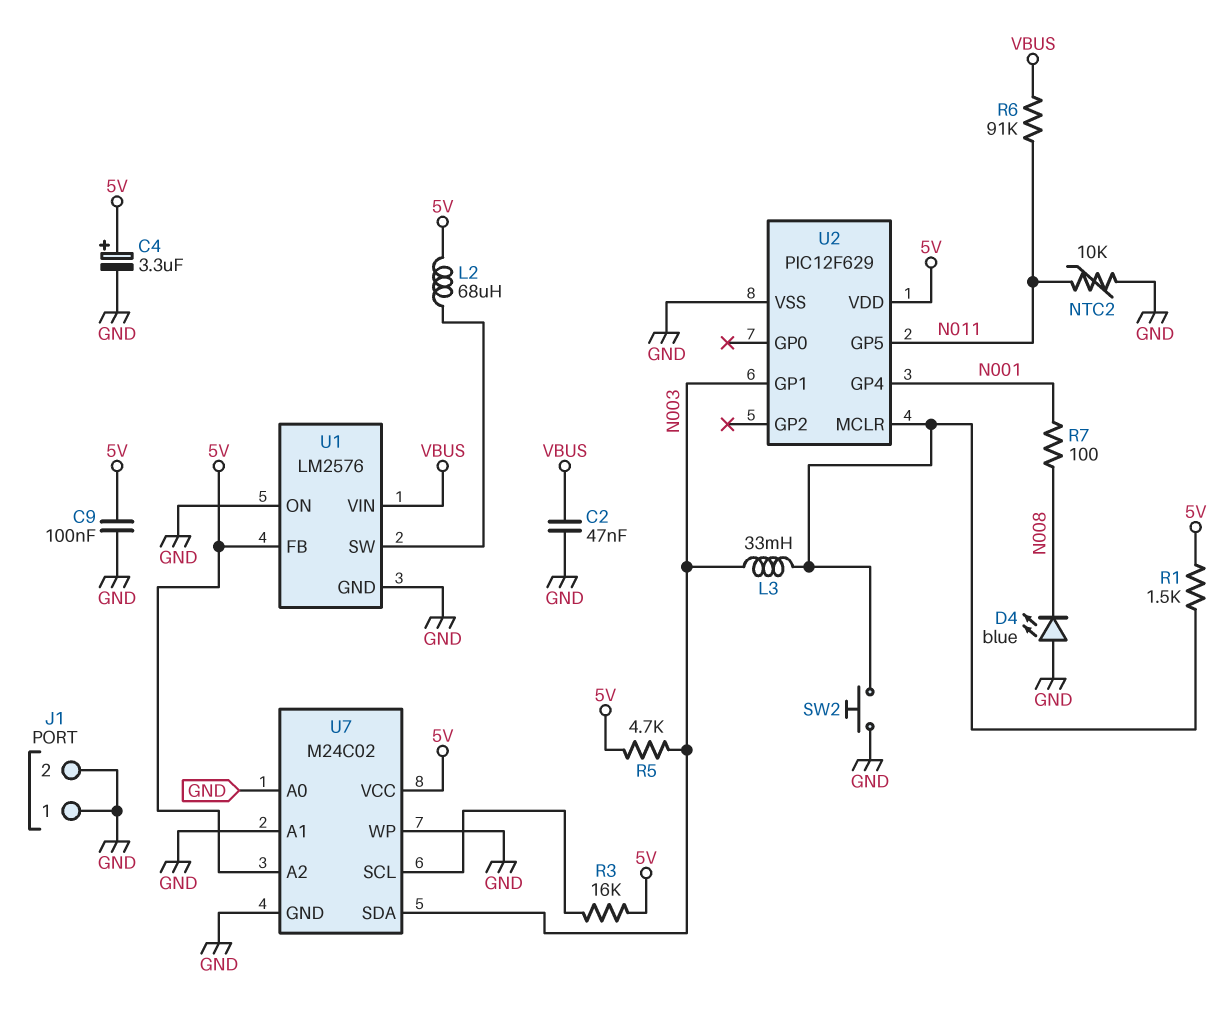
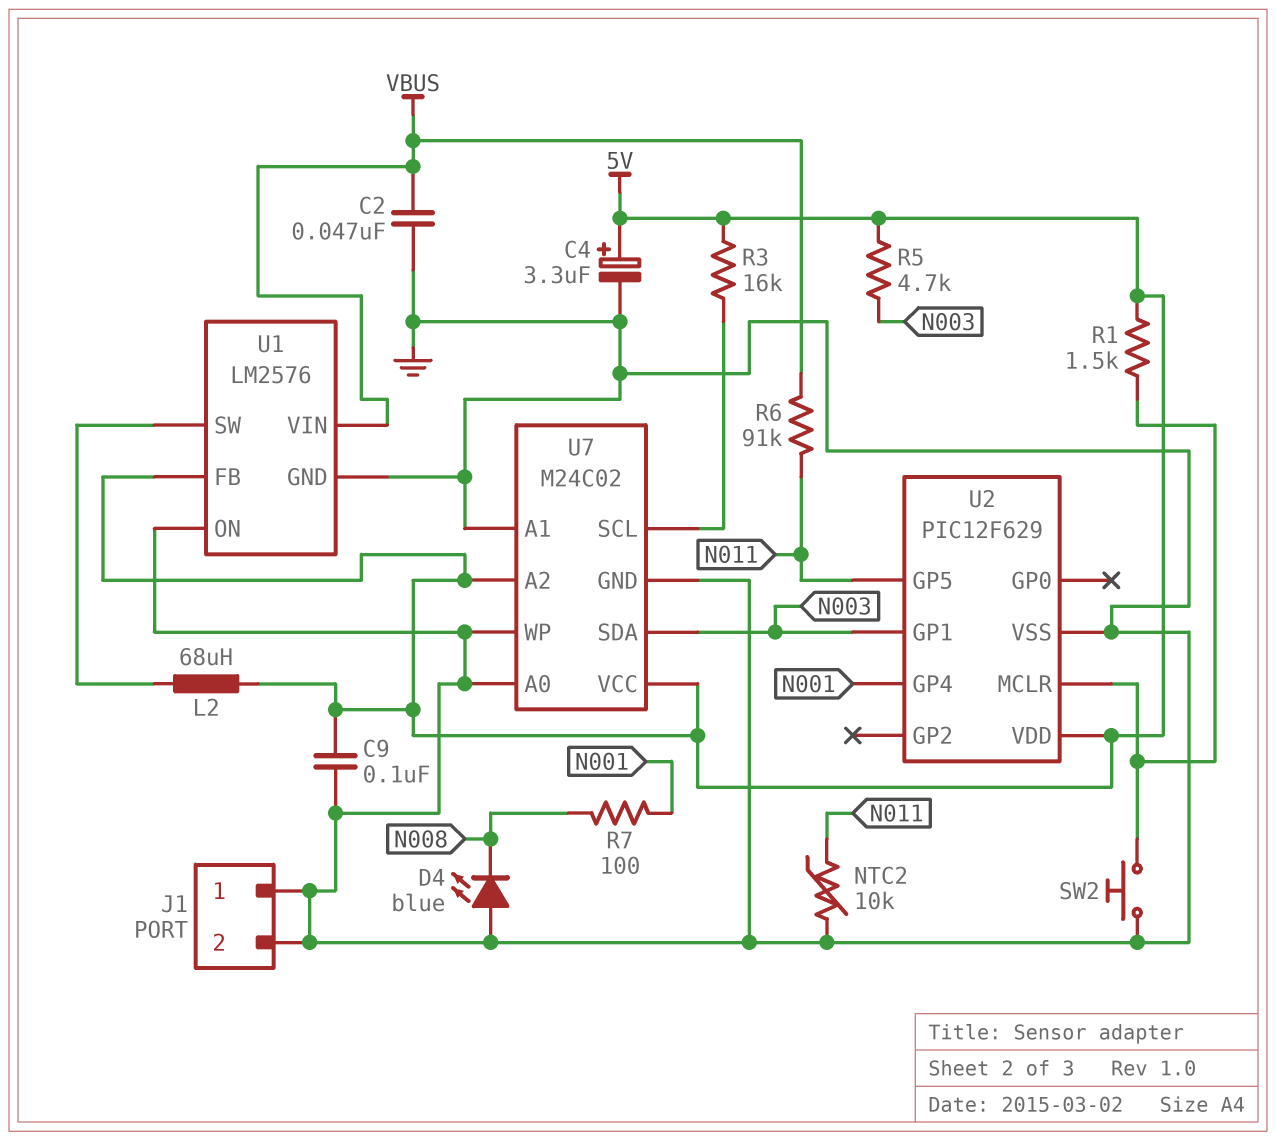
L3: 33mH (N003, U2/MCLR) -> none

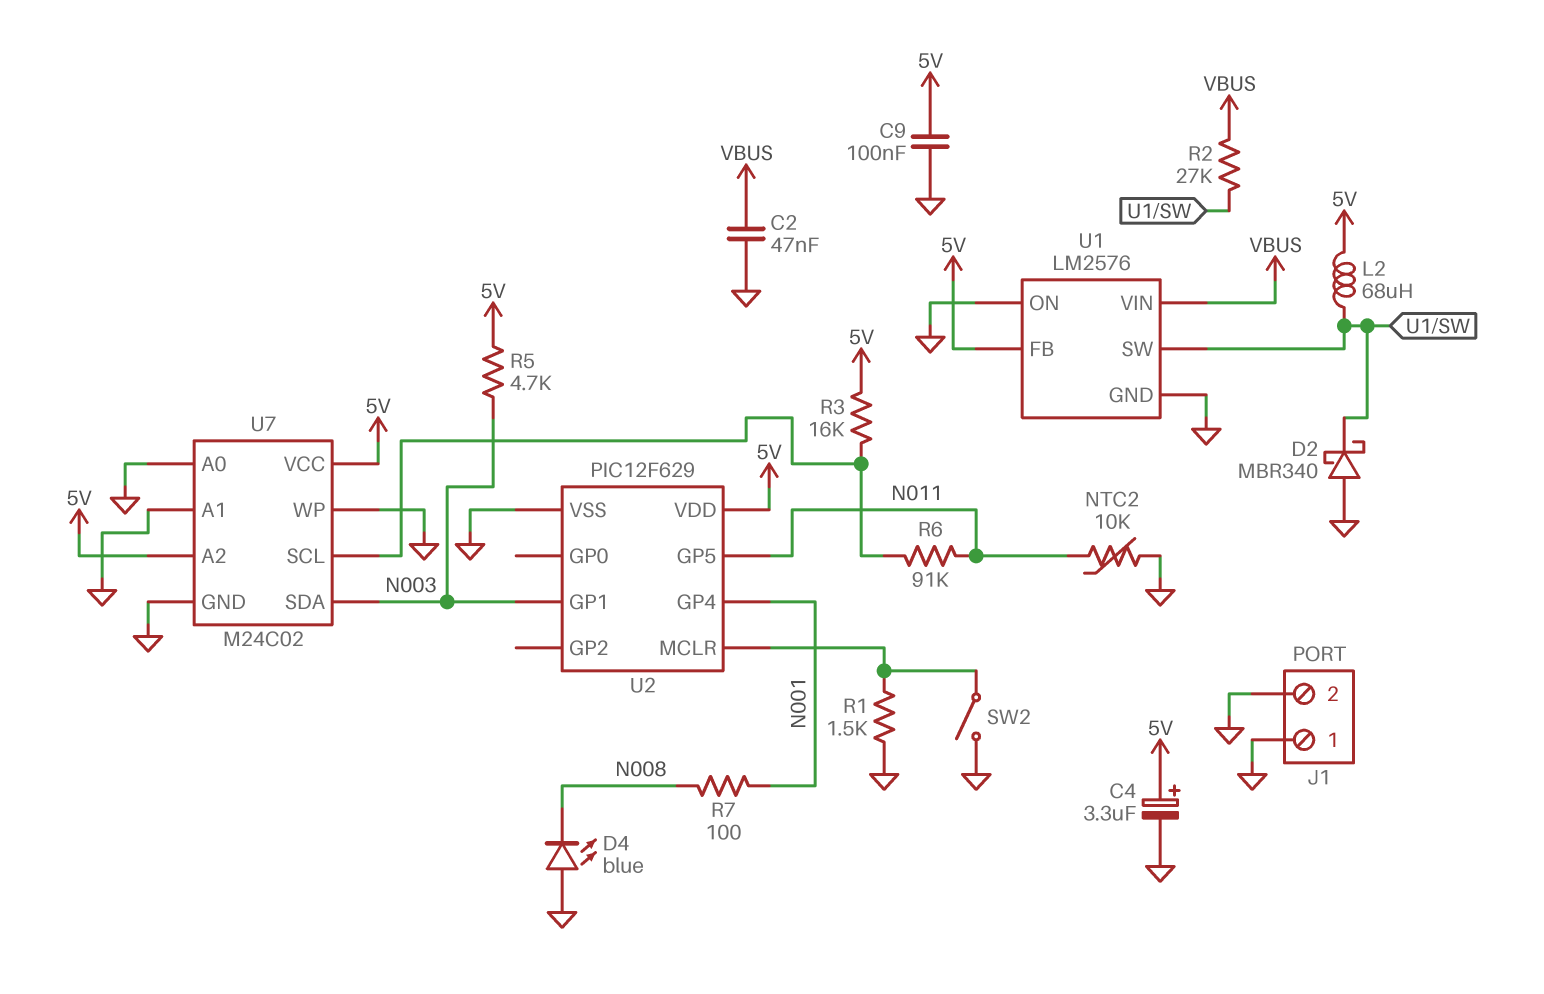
D2: none -> schottky MBR340 (A GND, K U1/SW)
R1: 1.5k (5V, U2/MCLR) -> 1.5k (GND, U2/MCLR)
R2: none -> 27k (U1/SW, VBUS)
R6: 91k (N011, VBUS) -> 91k (N011, U7/SCL)
SW2: button (GND, U2/MCLR) -> switch (GND, U2/MCLR)

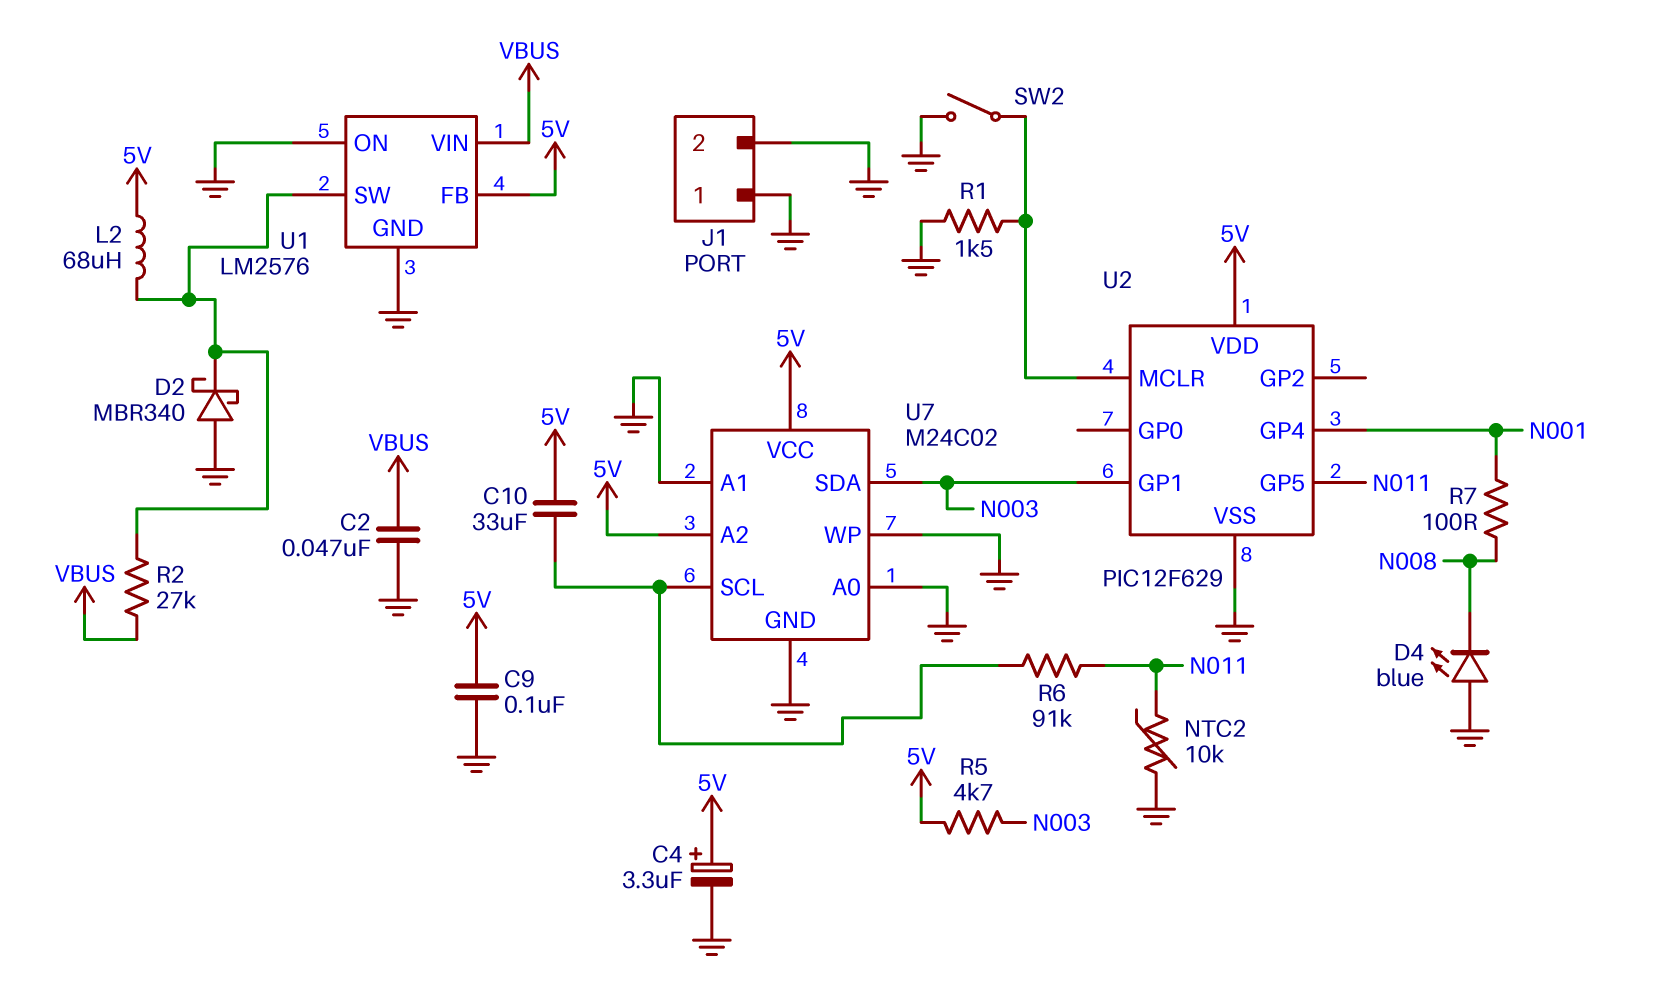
C10: none -> 33uF (5V, U7/SCL)
R3: 16k (5V, U7/SCL) -> none

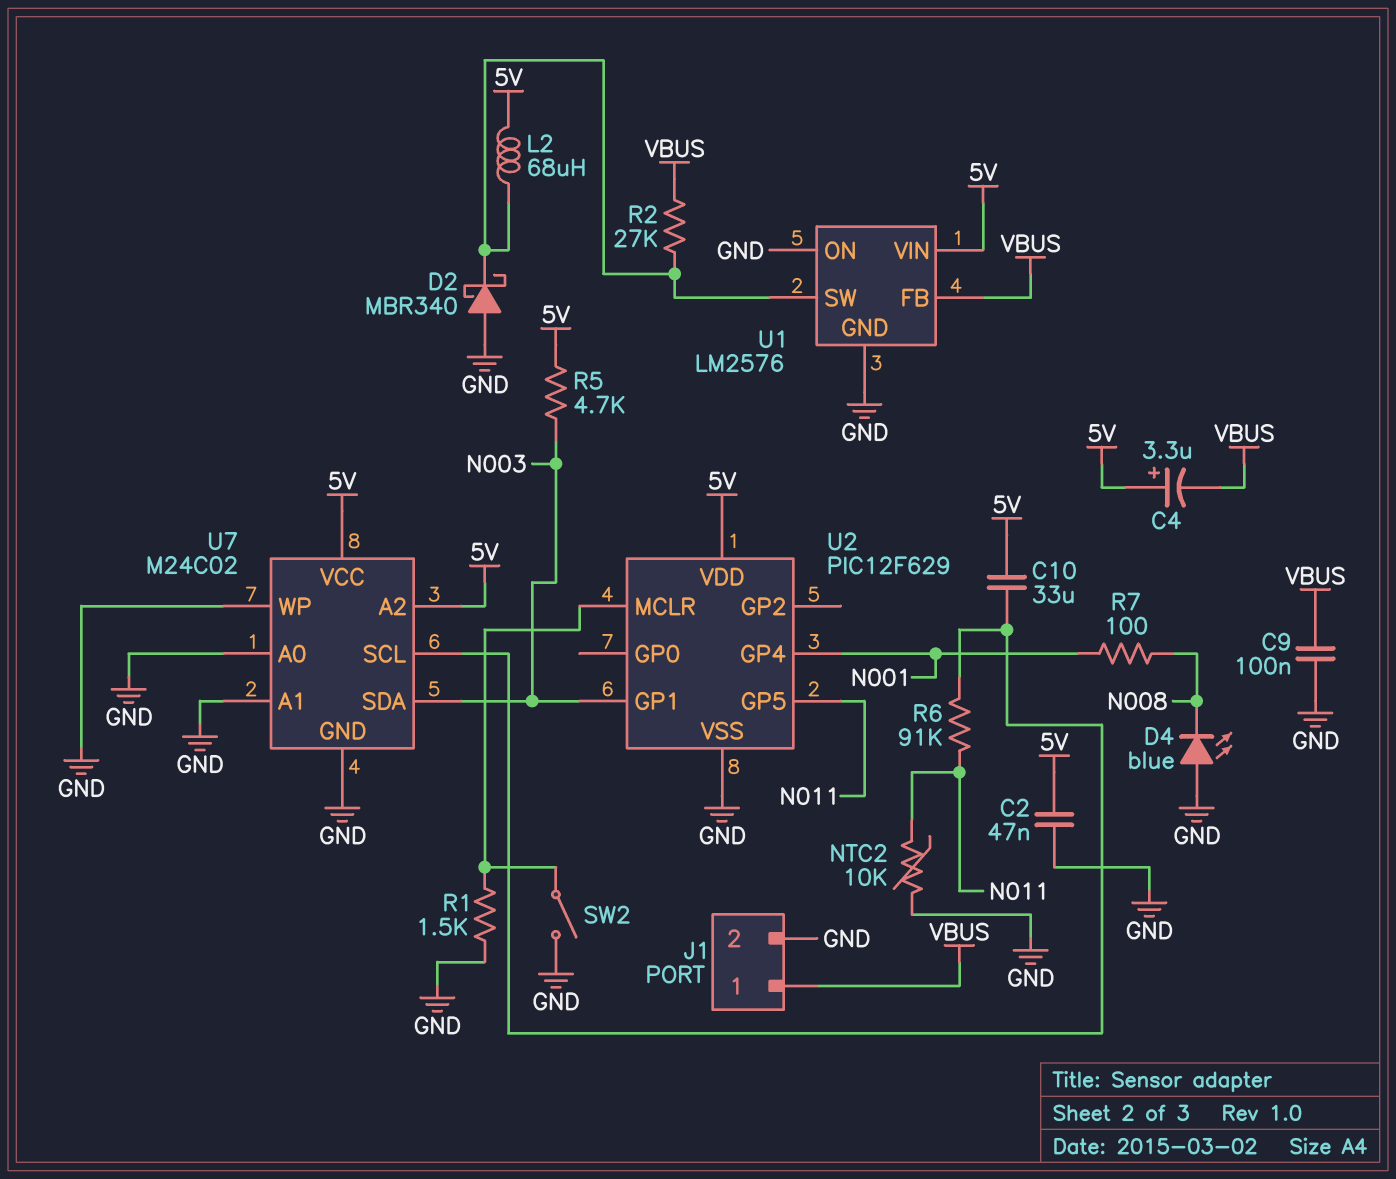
C2: 47nF (GND, VBUS) -> 47nF (5V, GND)
C4: 3.3uF (plus 5V, minus GND) -> 3.3uF (plus 5V, minus VBUS)
C9: 100nF (5V, GND) -> 100nF (GND, VBUS)
J1 pin 1: GND -> VBUS
U1 pin FB: 5V -> VBUS
U1 pin VIN: VBUS -> 5V

